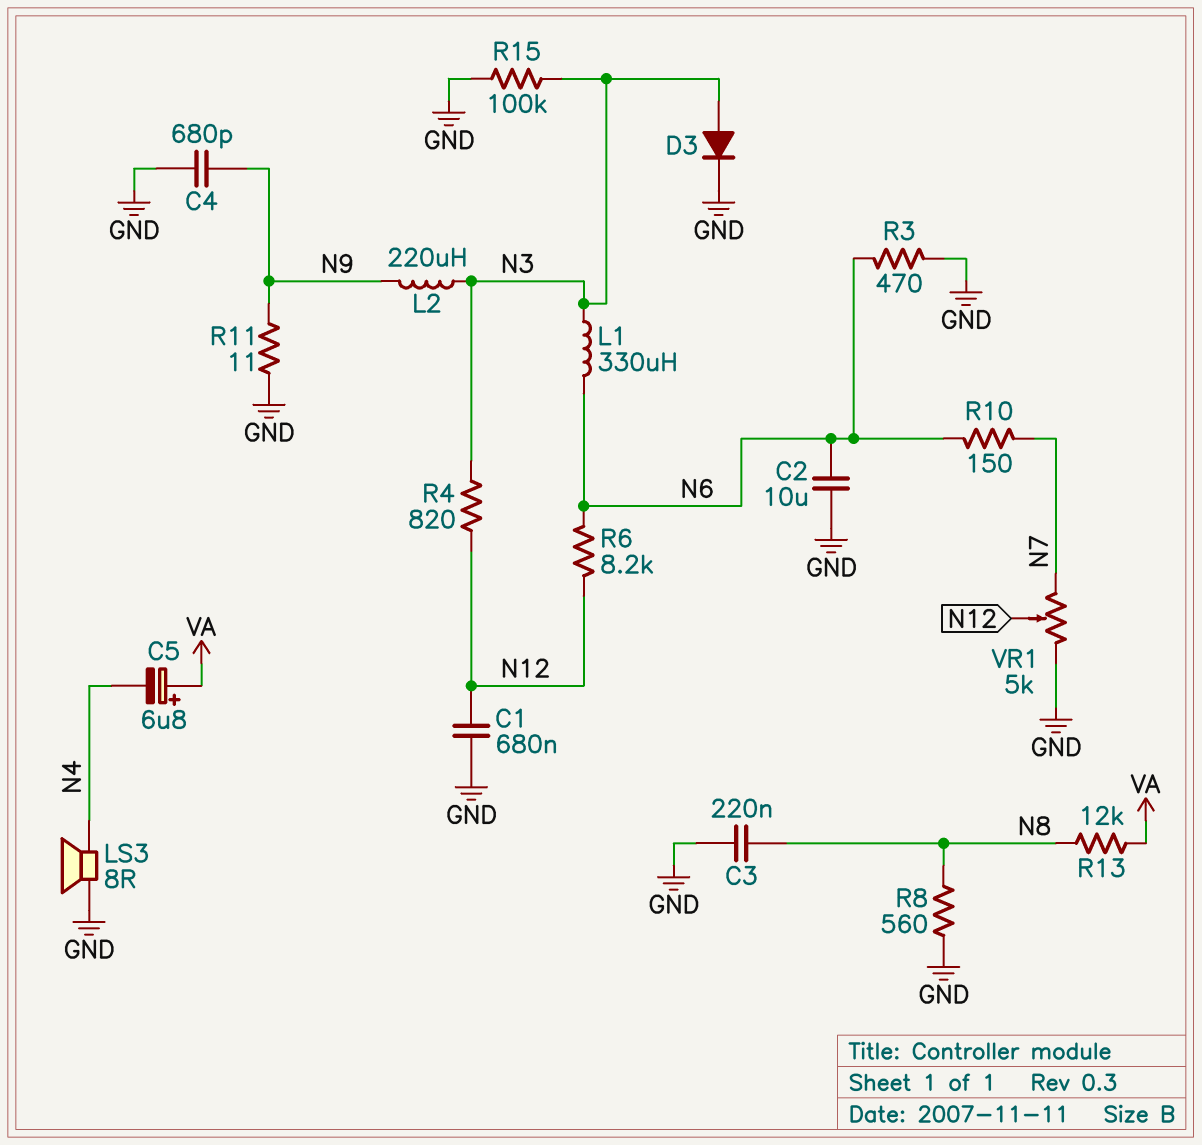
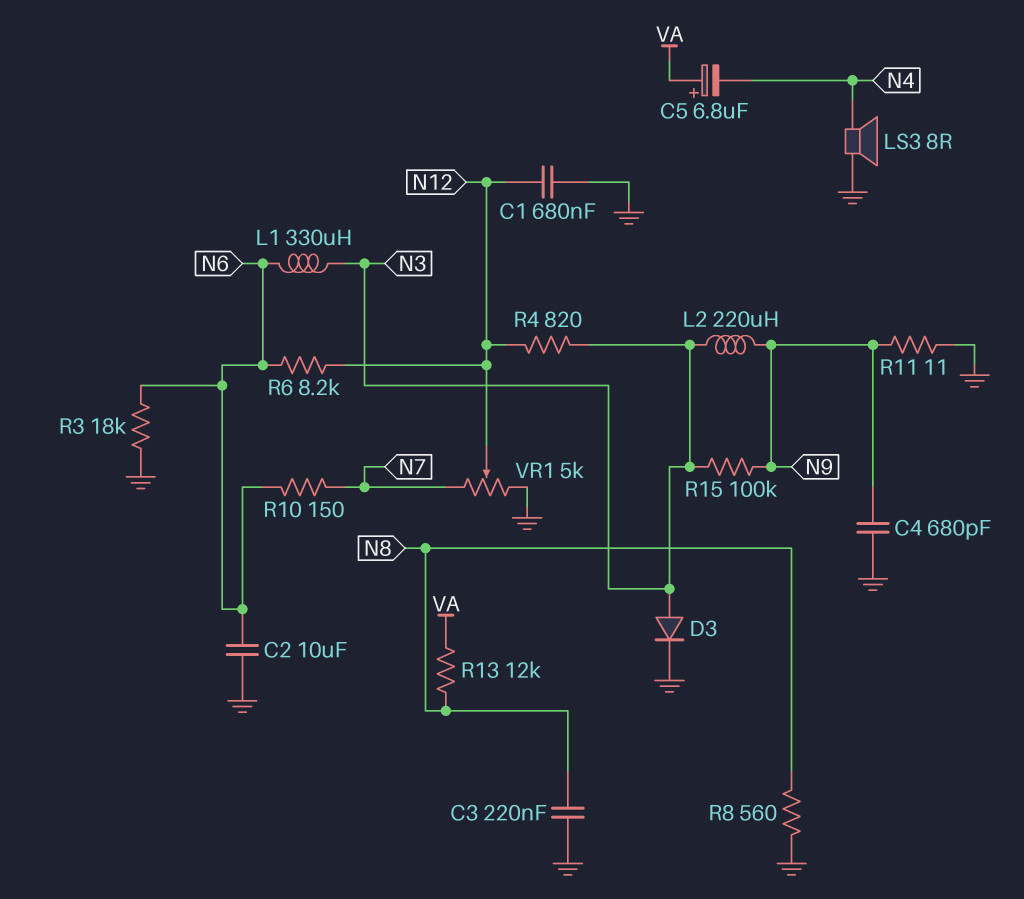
R3: 470 (GND, N6) -> 18k (GND, N6)
R15: 100k (GND, N3) -> 100k (N3, N9)

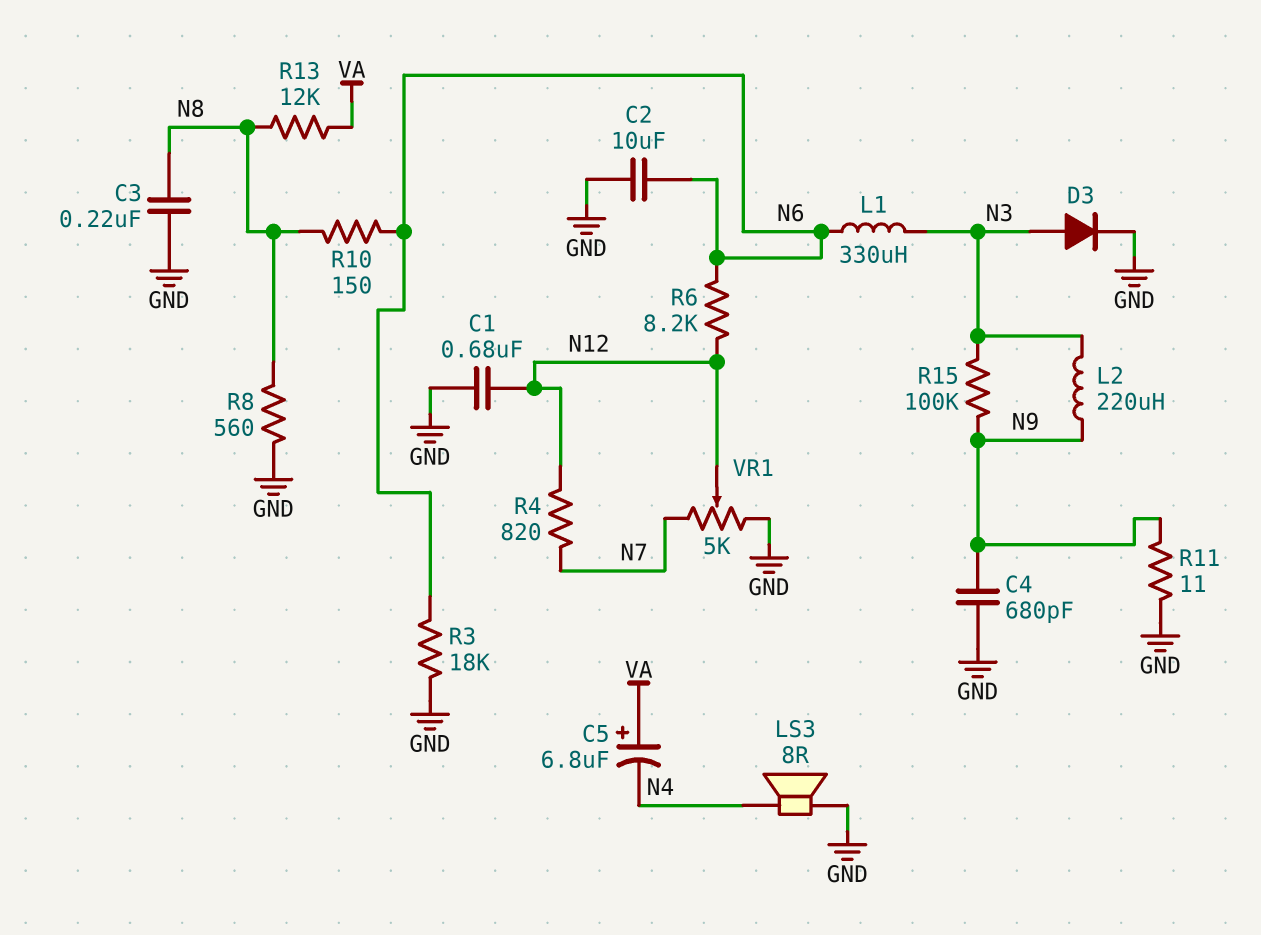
R4: 820 (N3, N12) -> 820 (N7, N12)
R10: 150 (N6, N7) -> 150 (N6, N8)

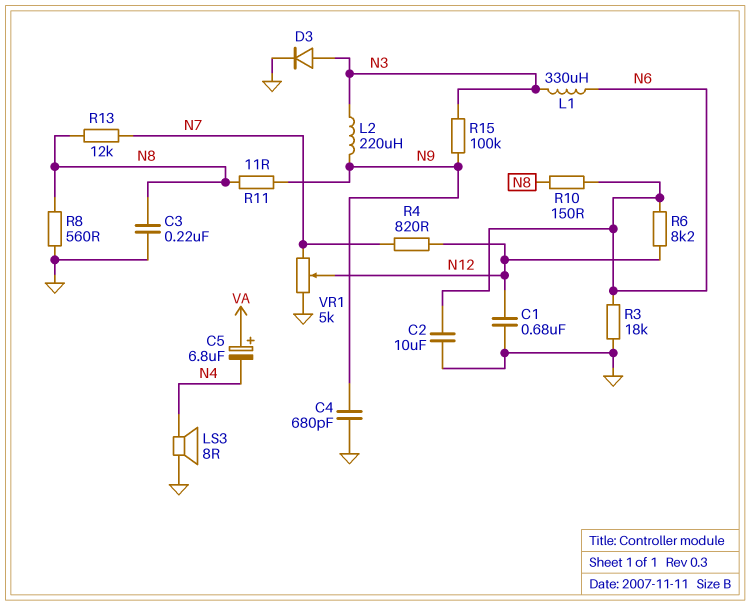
R11: 11 (GND, N9) -> 11 (N8, N9)
R13: 12k (N8, VA) -> 12k (N7, N8)

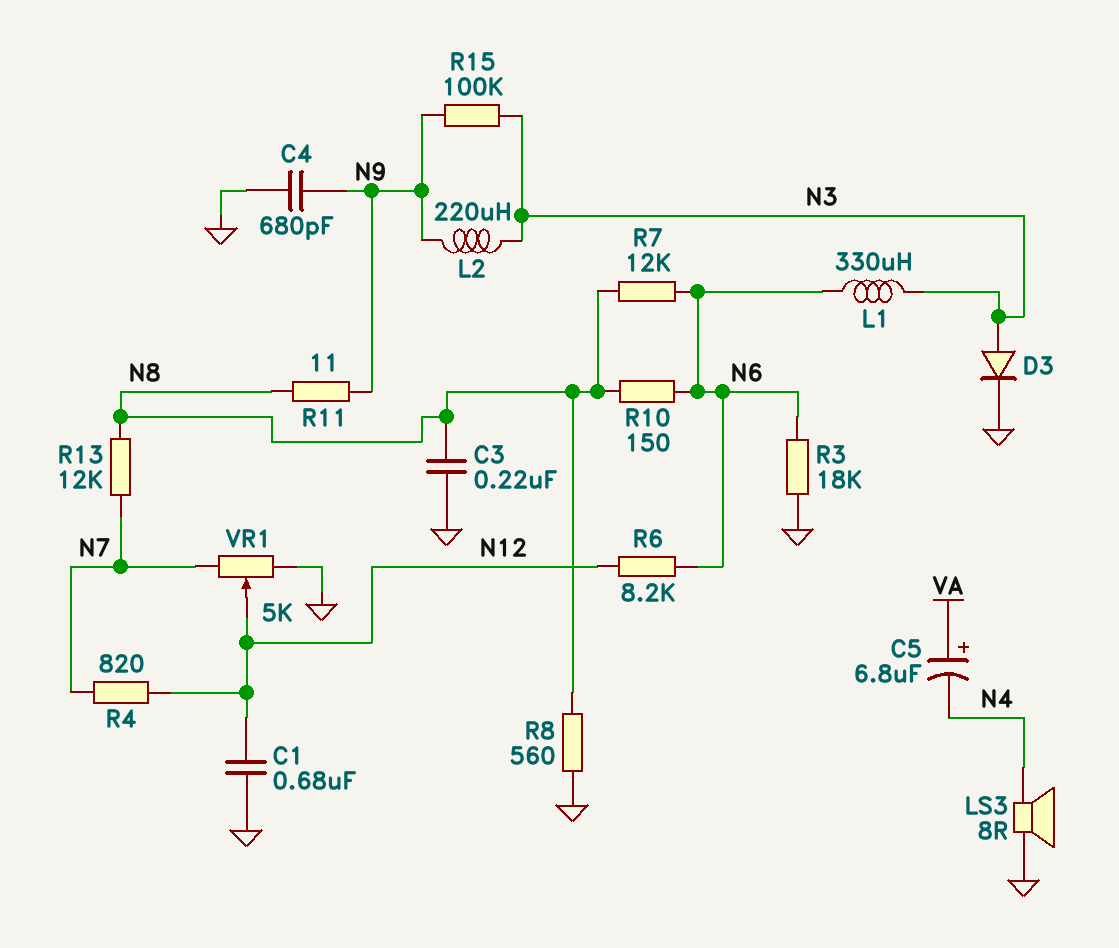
C2: 10uF (GND, N6) -> none
R7: none -> 12k (N6, N8)

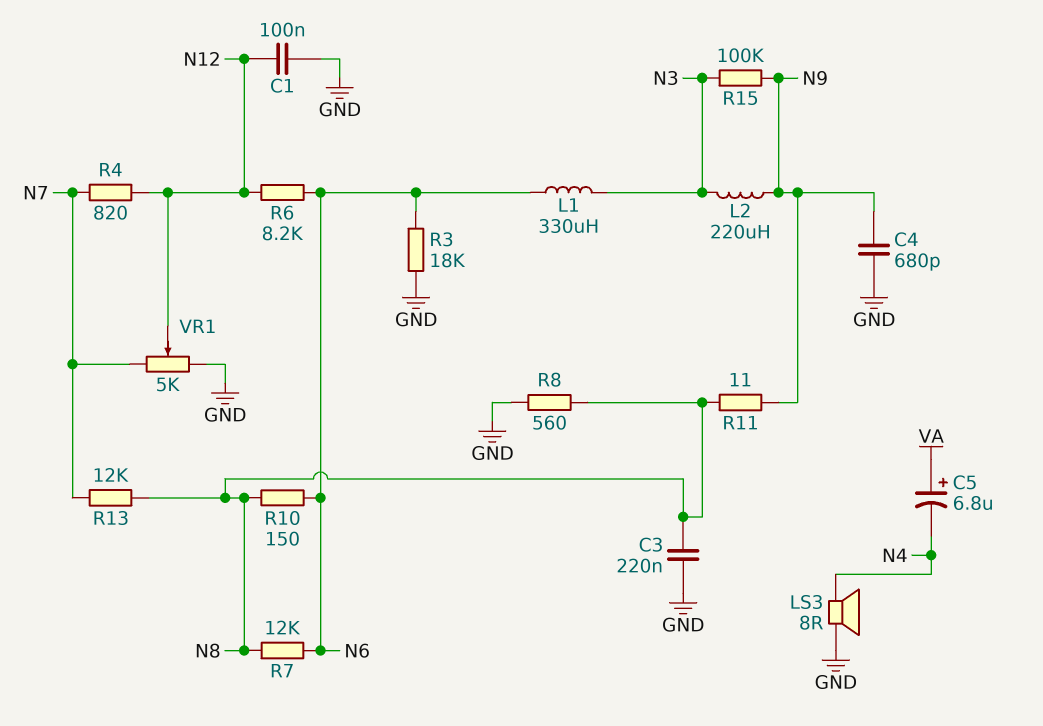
C1: 680nF (GND, N12) -> 100nF (GND, N12)
D3: diode (A N3, K GND) -> none

